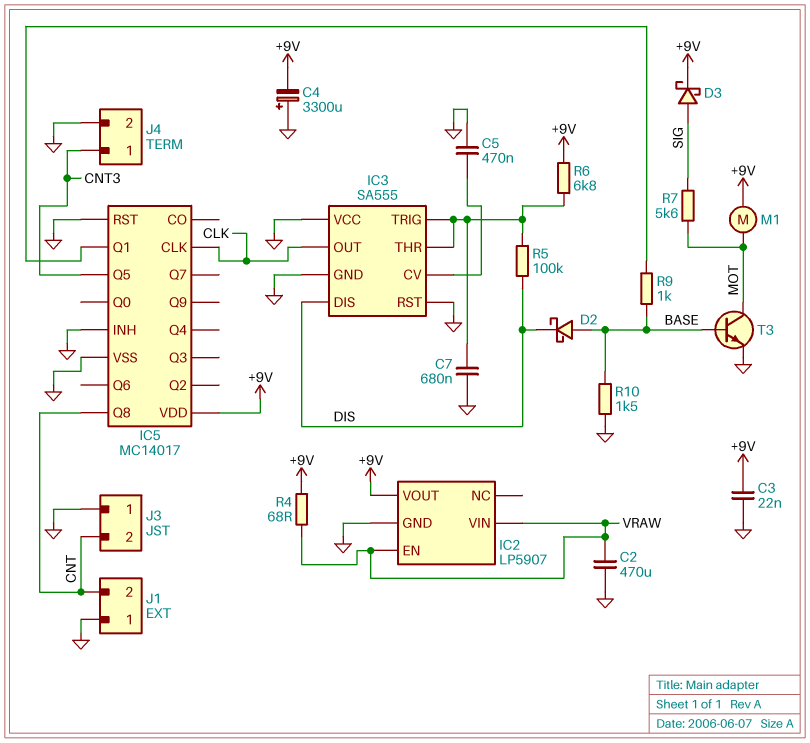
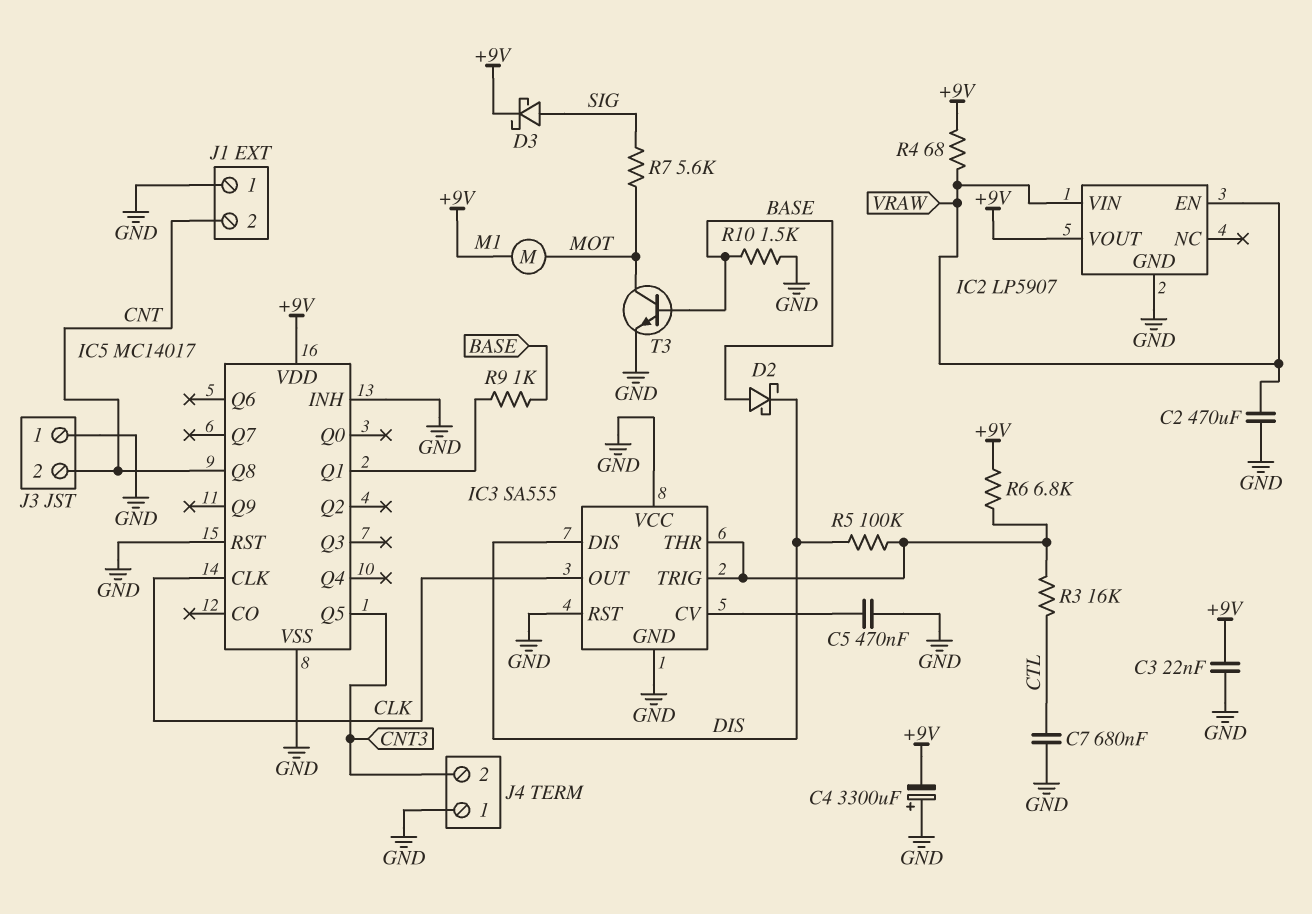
C7: 680nF (GND, IC3/THR) -> 680nF (CTL, GND)
J4 pin 1: CNT3 -> GND
J4 pin 2: GND -> CNT3
R3: none -> 16k (CTL, IC3/THR)

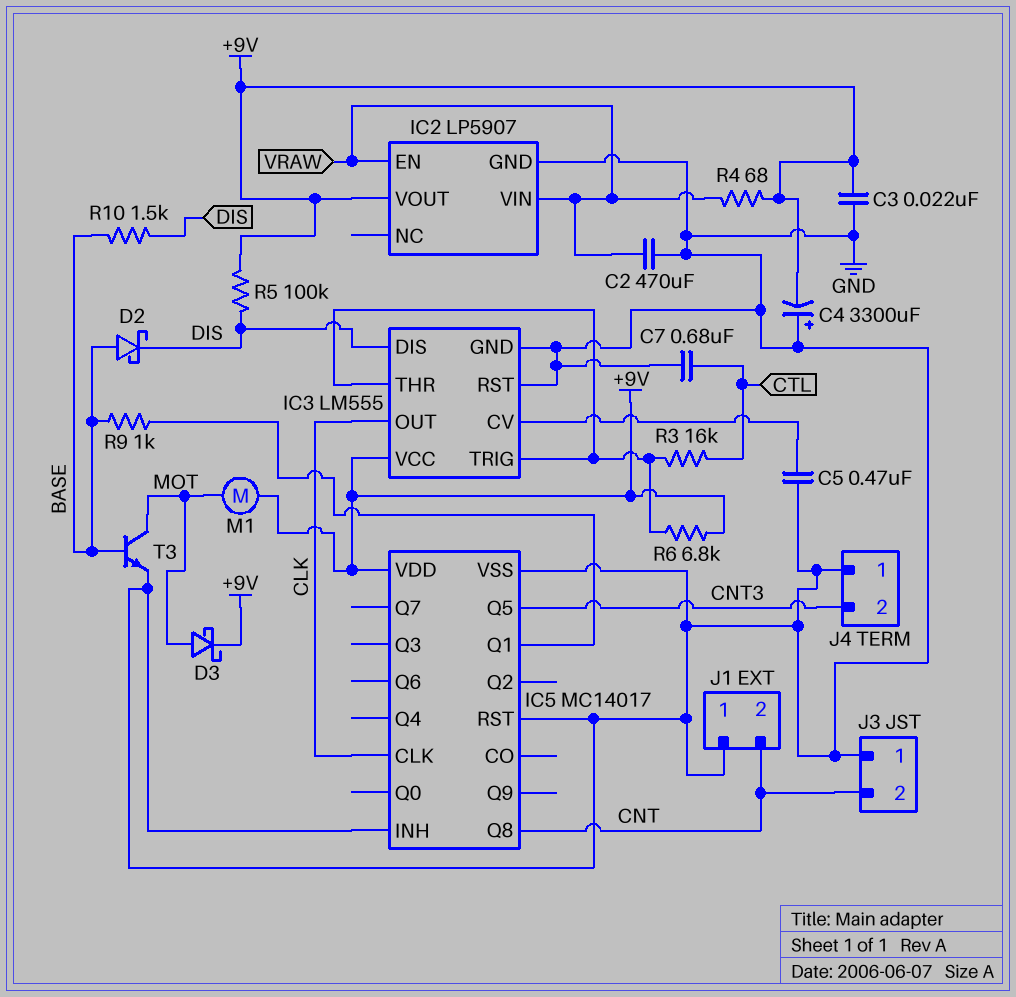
D3: schottky (A SIG, K +9V) -> schottky (A MOT, K +9V)
IC3: SA555 -> LM555
IC3 pin VCC: GND -> +9V
R5: 100k (DIS, IC3/THR) -> 100k (+9V, DIS)
R7: 5.6k (MOT, SIG) -> none
R10: 1.5k (BASE, GND) -> 1.5k (BASE, DIS)

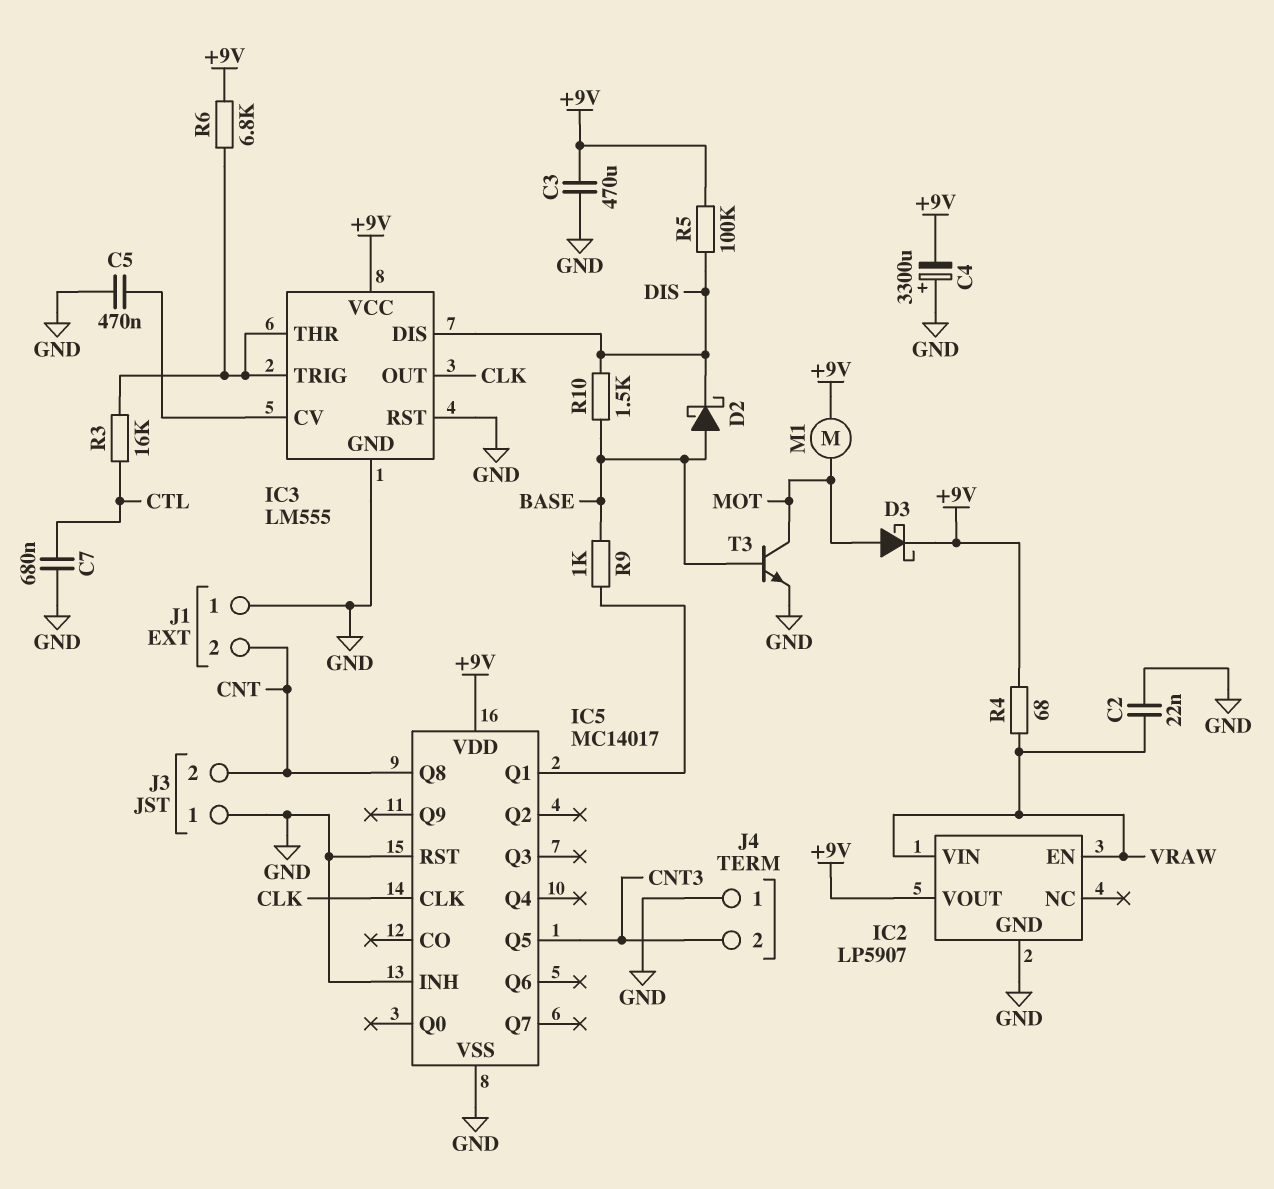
C2: 470uF (GND, VRAW) -> 22nF (GND, VRAW)
C3: 22nF (+9V, GND) -> 470uF (+9V, GND)

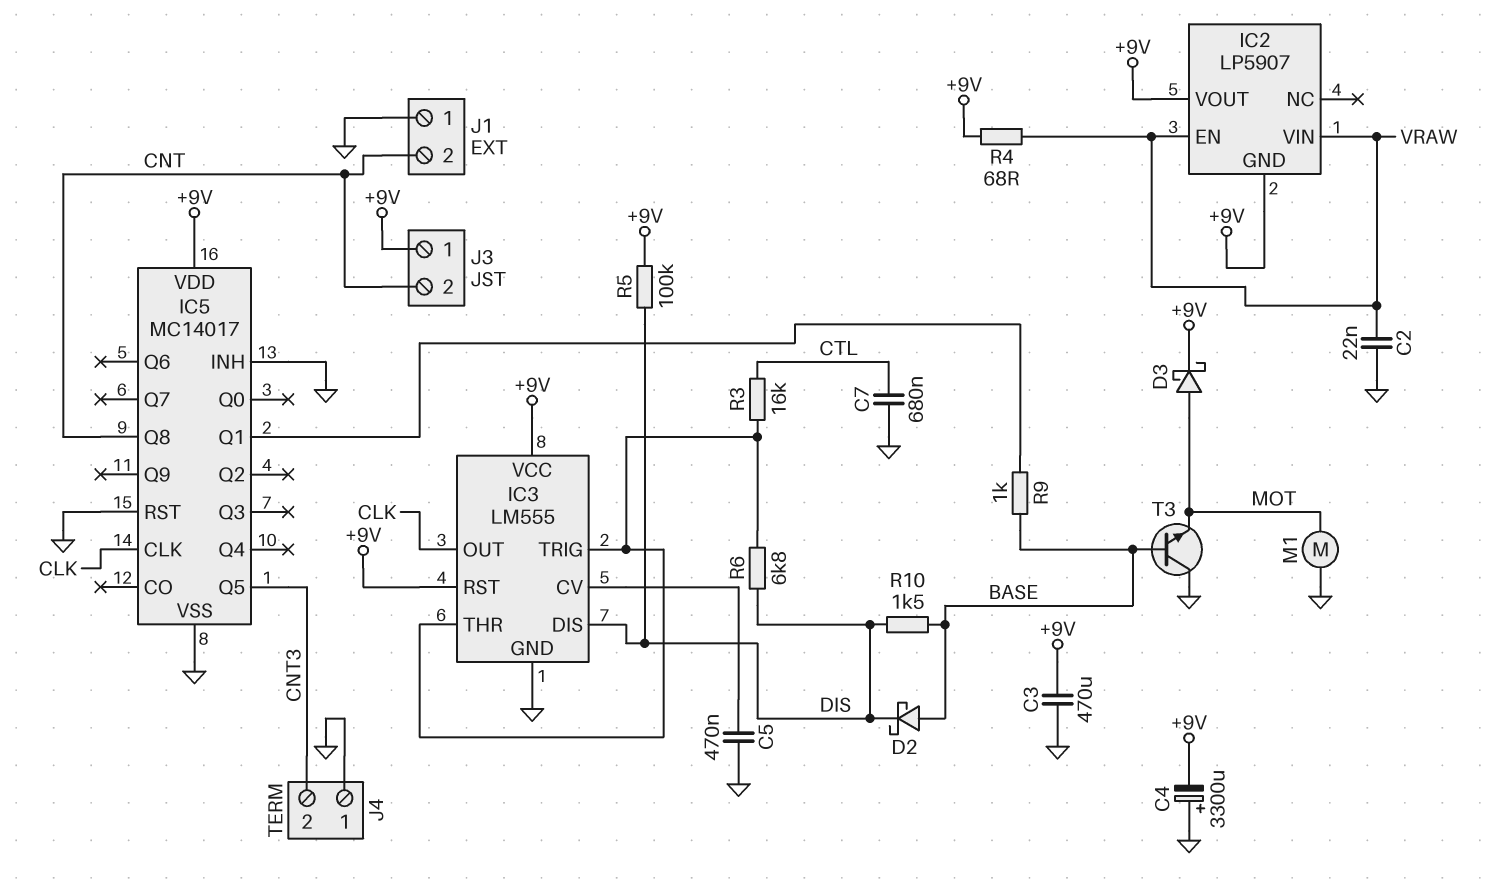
IC2 pin GND: GND -> +9V
IC3 pin RST: GND -> +9V
J3 pin 1: GND -> +9V
M1: motor (+9V, MOT) -> motor (GND, MOT)
R6: 6.8k (+9V, IC3/THR) -> 6.8k (DIS, IC3/THR)
T3: NPN (B BASE, C MOT, E GND) -> NPN (B BASE, C GND, E MOT)

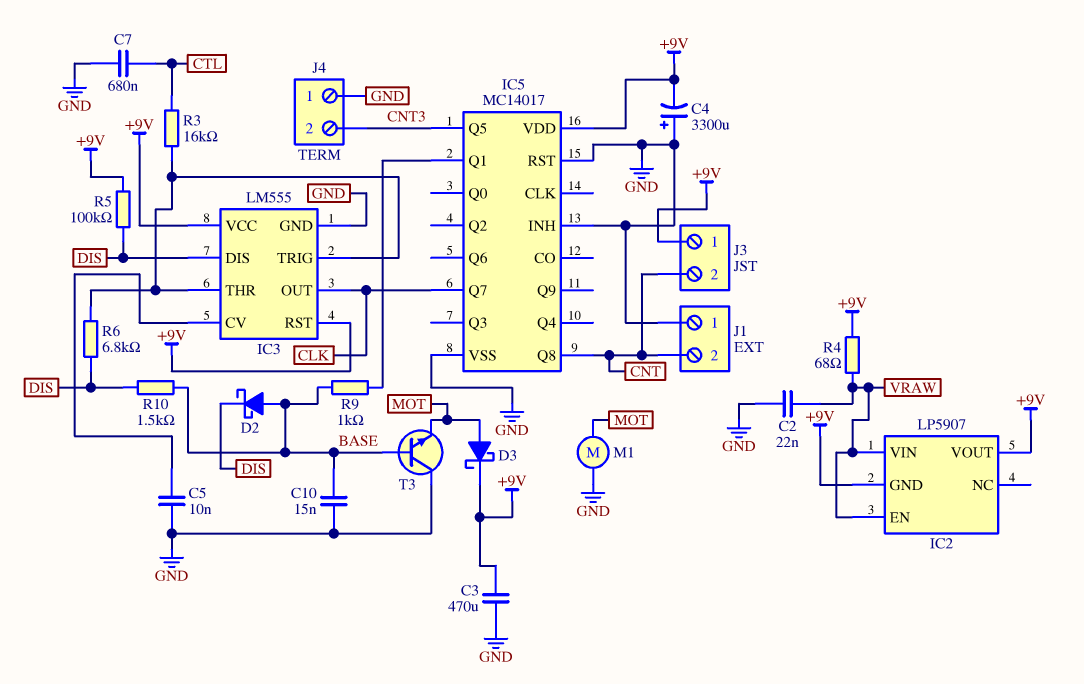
C5: 470nF (GND, IC3/CV) -> 10nF (GND, IC3/CV)
C10: none -> 15nF (BASE, GND)
IC5 pin CLK: CLK -> none
IC5 pin Q7: none -> CLK

